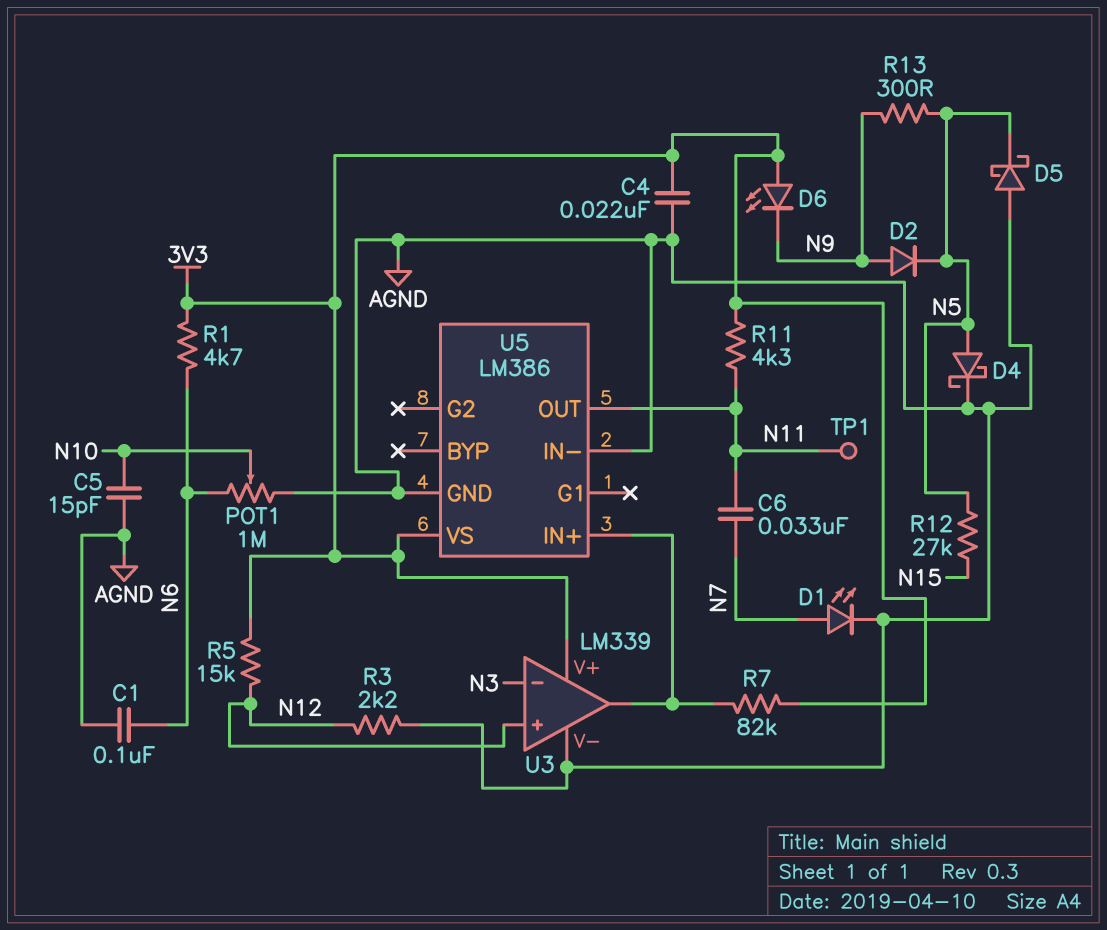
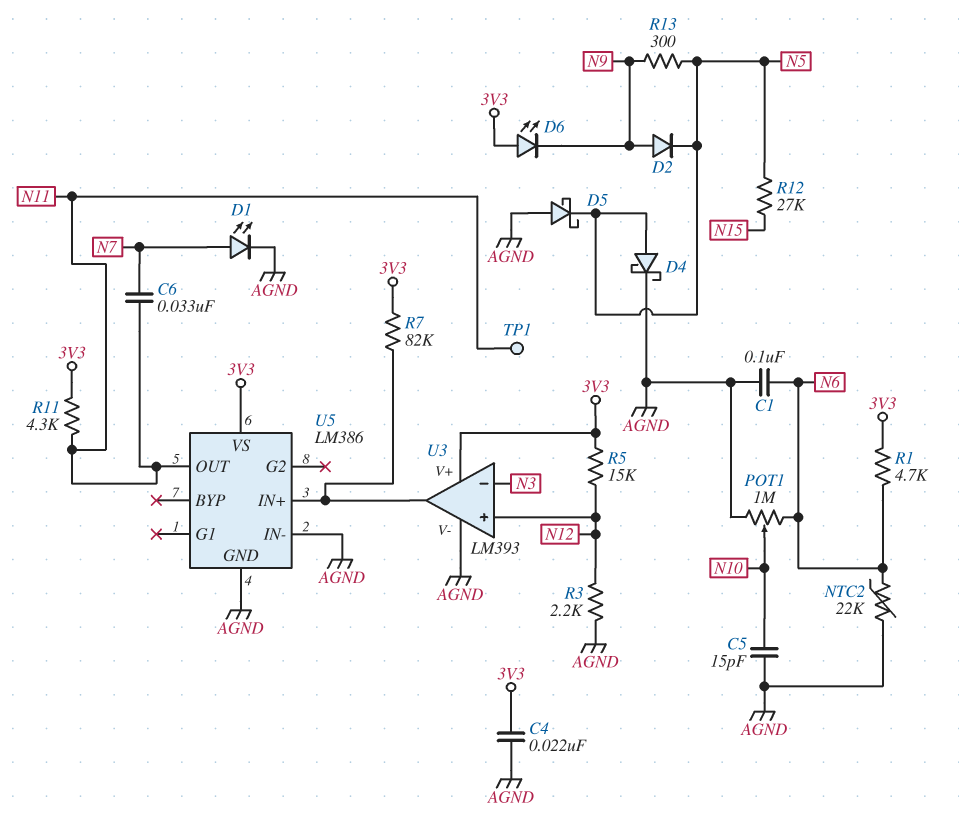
NTC2: none -> 22k (AGND, N6)
U3: LM339 -> LM393

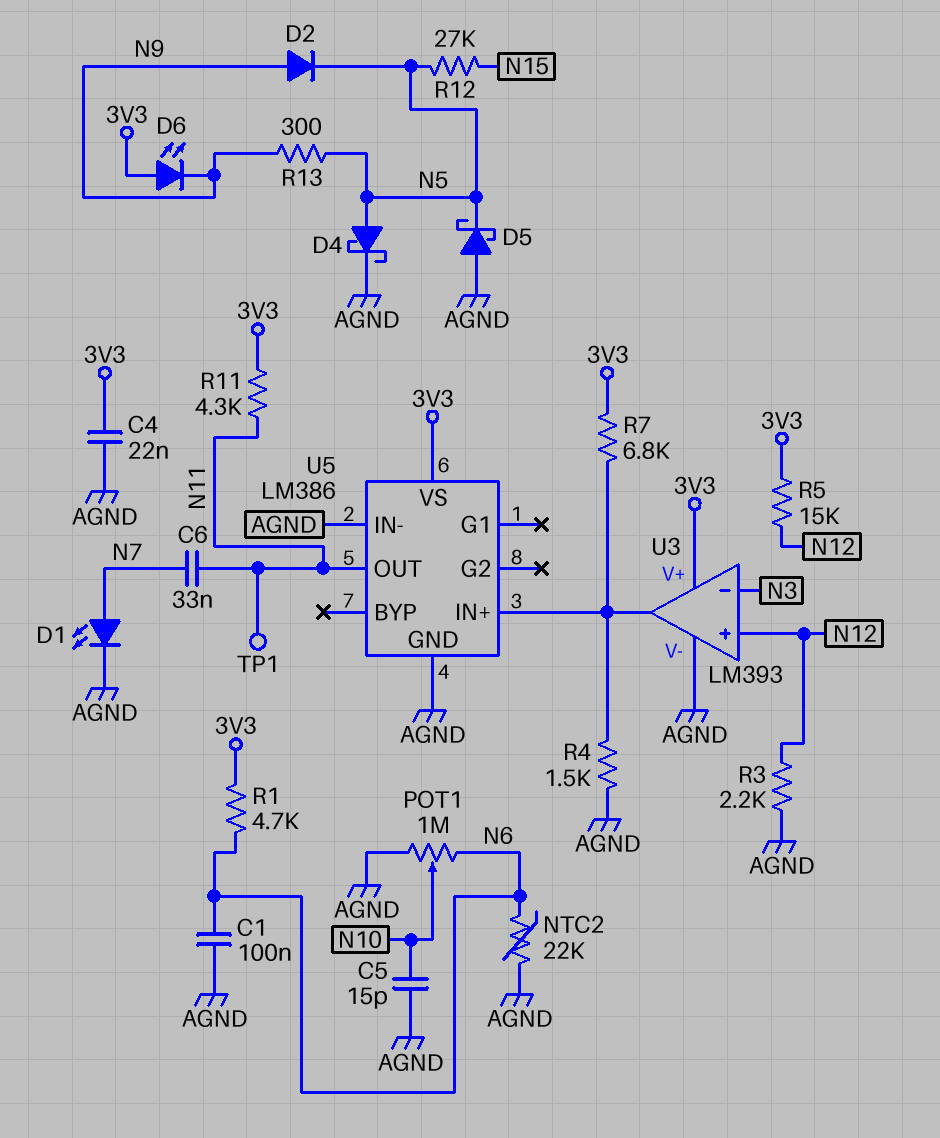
R4: none -> 1.5k (AGND, U3/out)
R7: 82k (3V3, U3/out) -> 6.8k (3V3, U3/out)

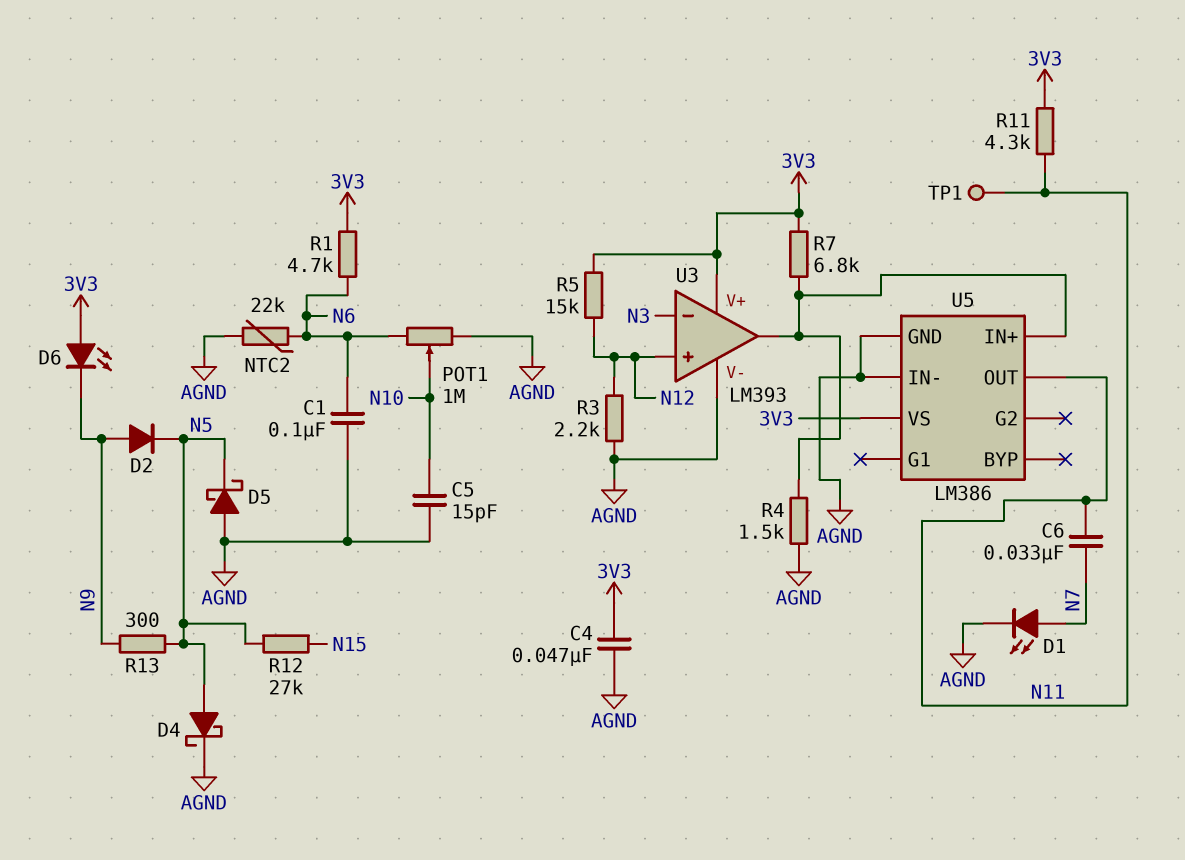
C4: 22nF (3V3, AGND) -> 47nF (3V3, AGND)

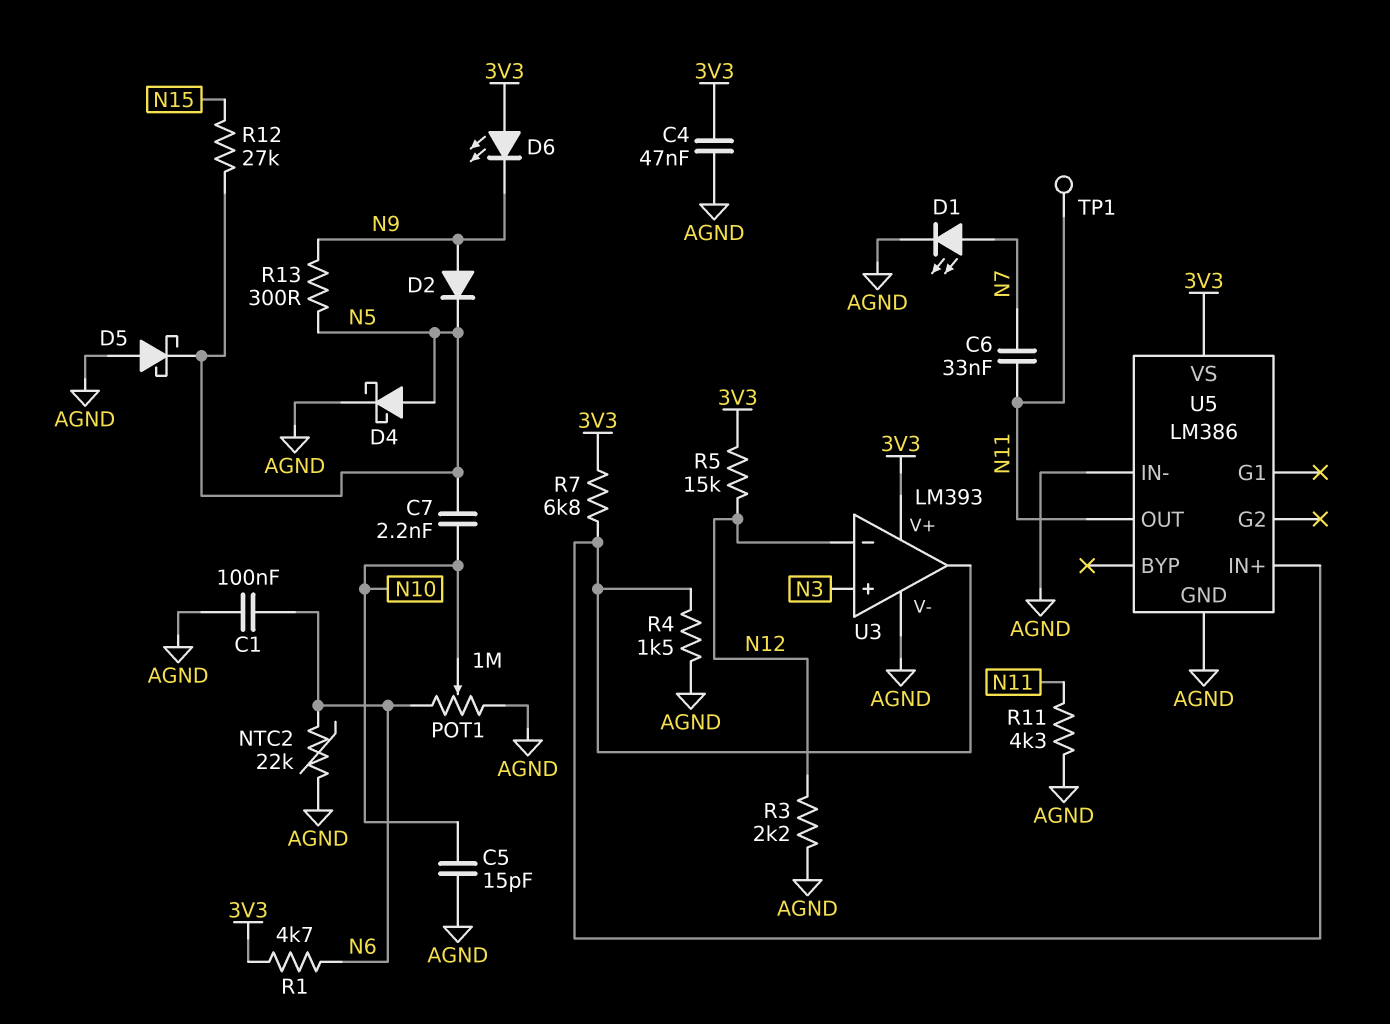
C7: none -> 2.2nF (N5, N10)
R11: 4.3k (3V3, N11) -> 4.3k (AGND, N11)
U3 pin in+: N12 -> N3
U3 pin in-: N3 -> N12

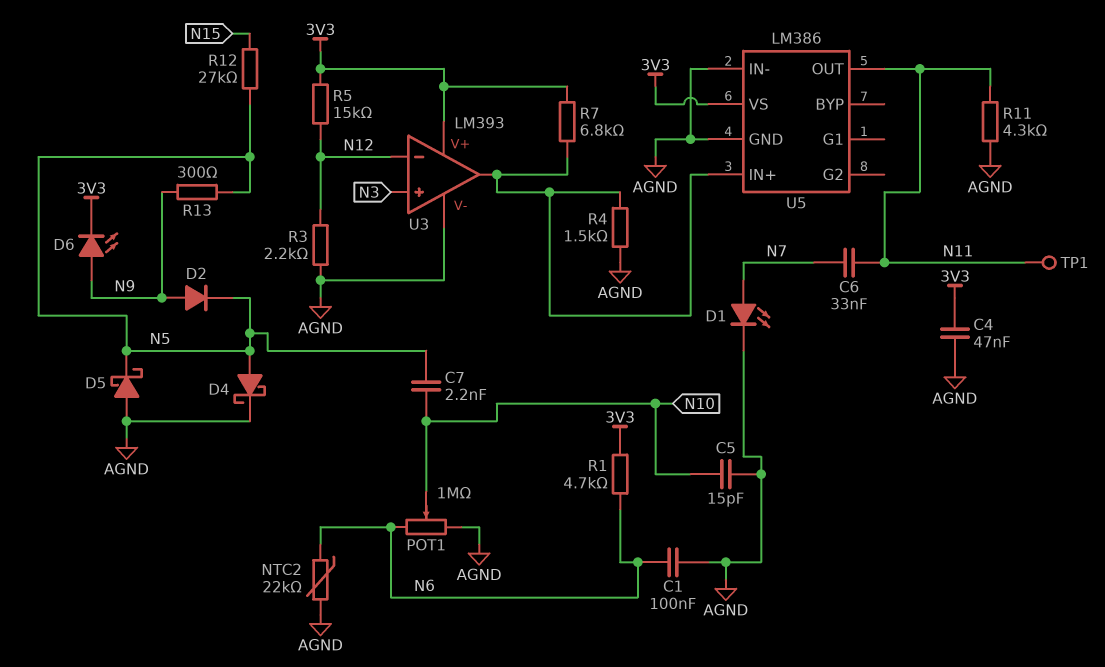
D6: LED (A 3V3, K N9) -> LED (A N9, K 3V3)

